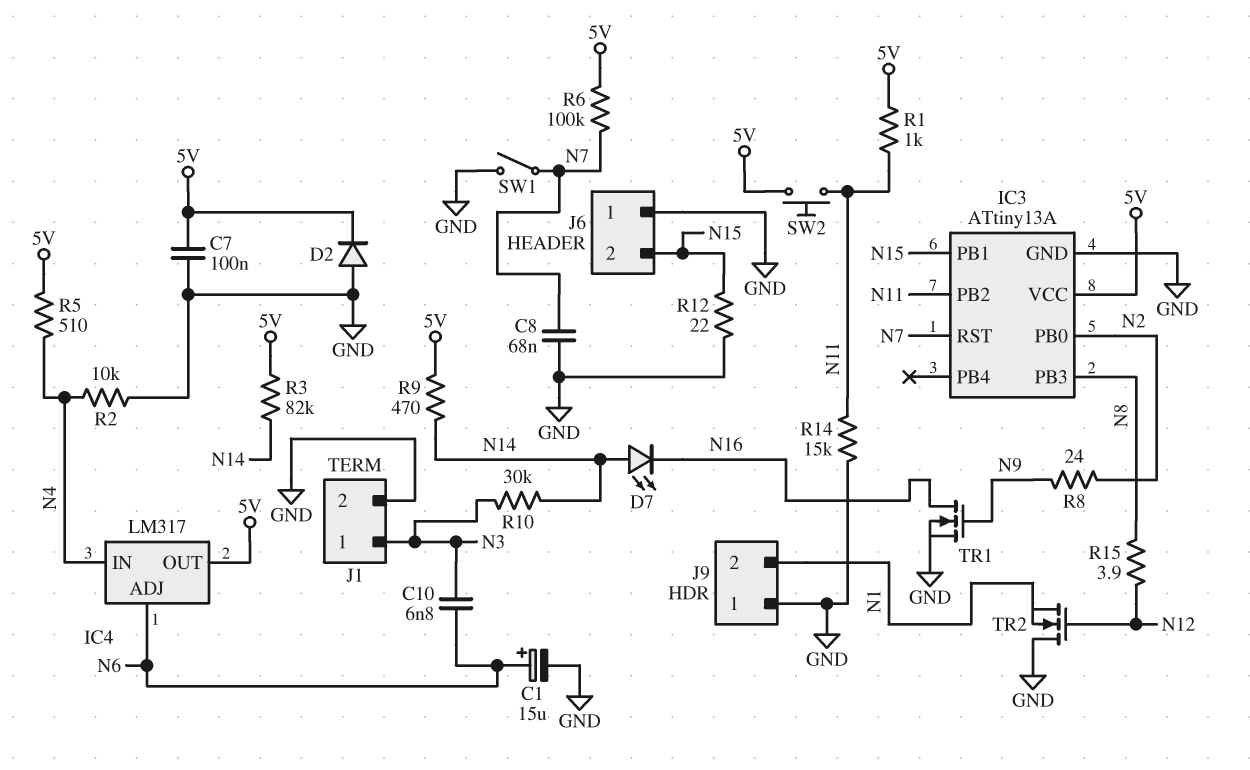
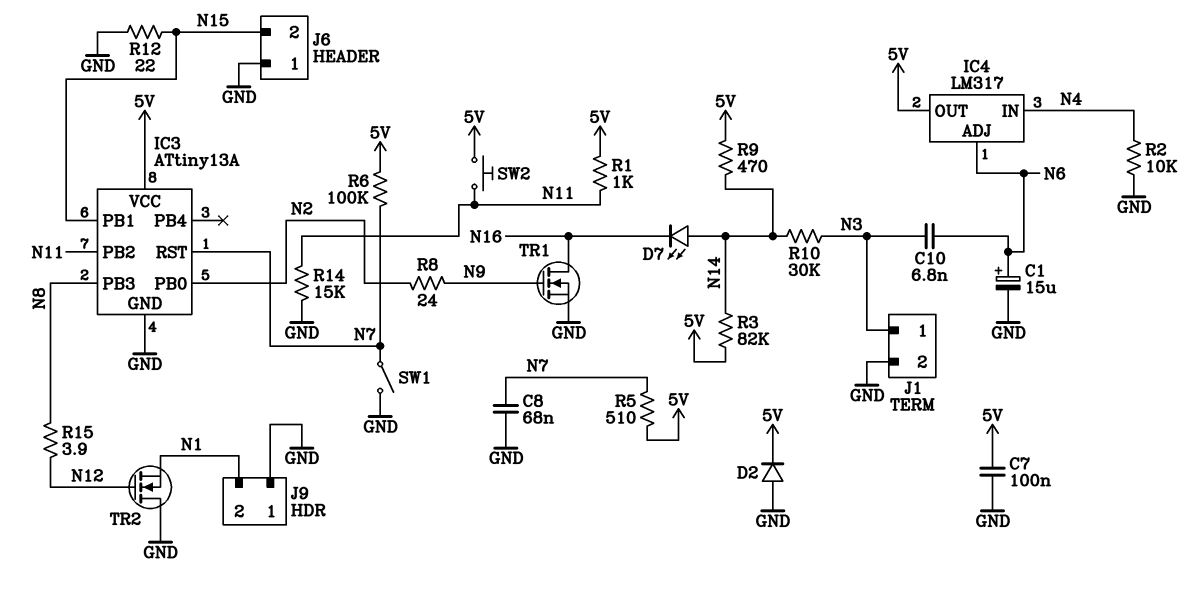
R5: 510 (5V, N4) -> 510 (5V, N7)

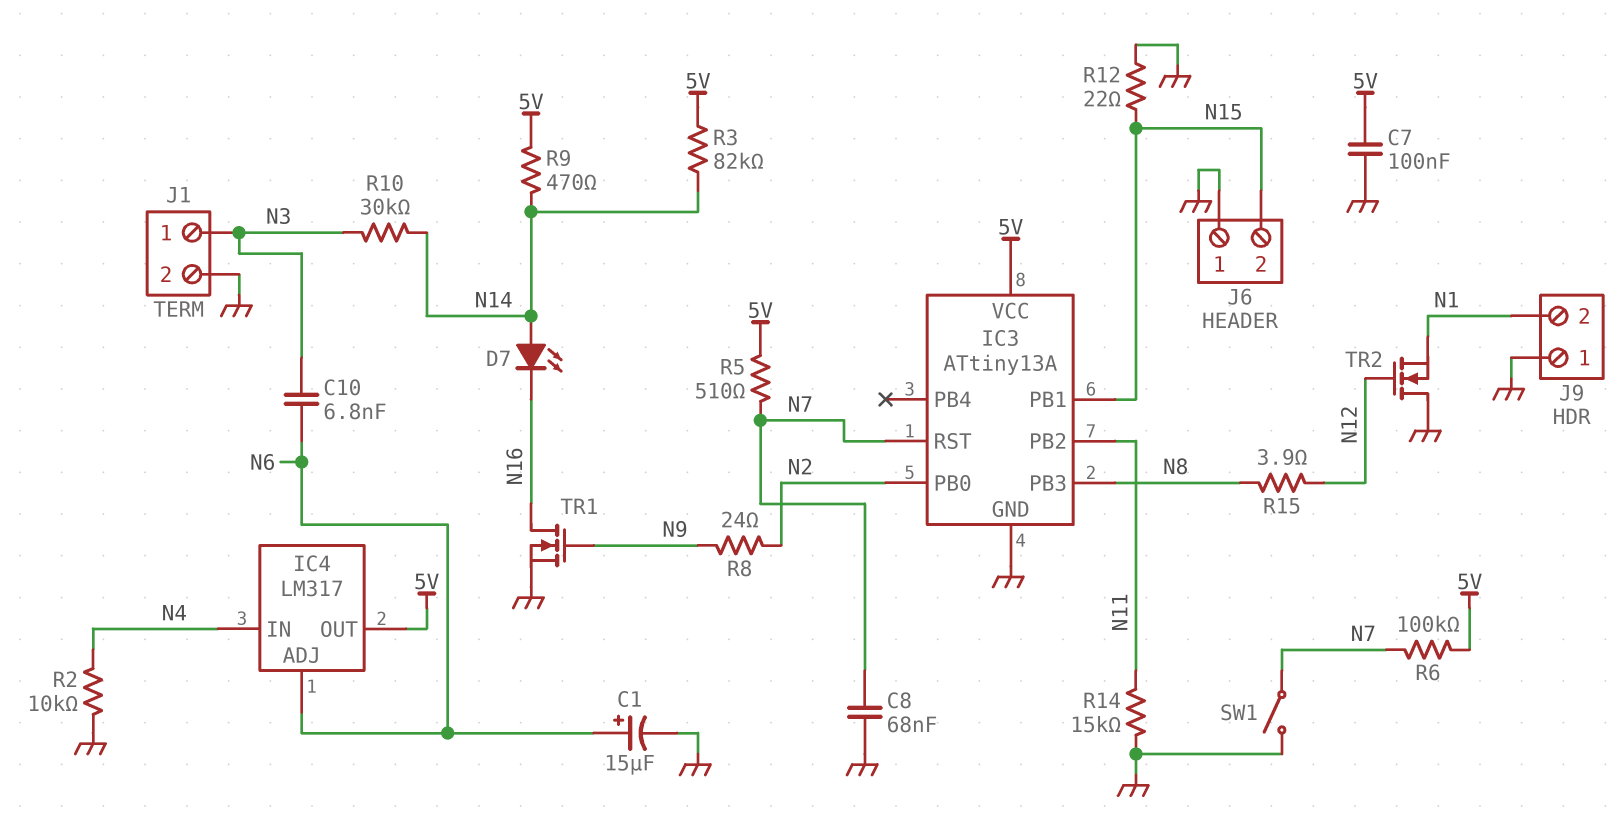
D2: diode (A GND, K 5V) -> none
R1: 1k (5V, N11) -> none
SW2: button (5V, N11) -> none

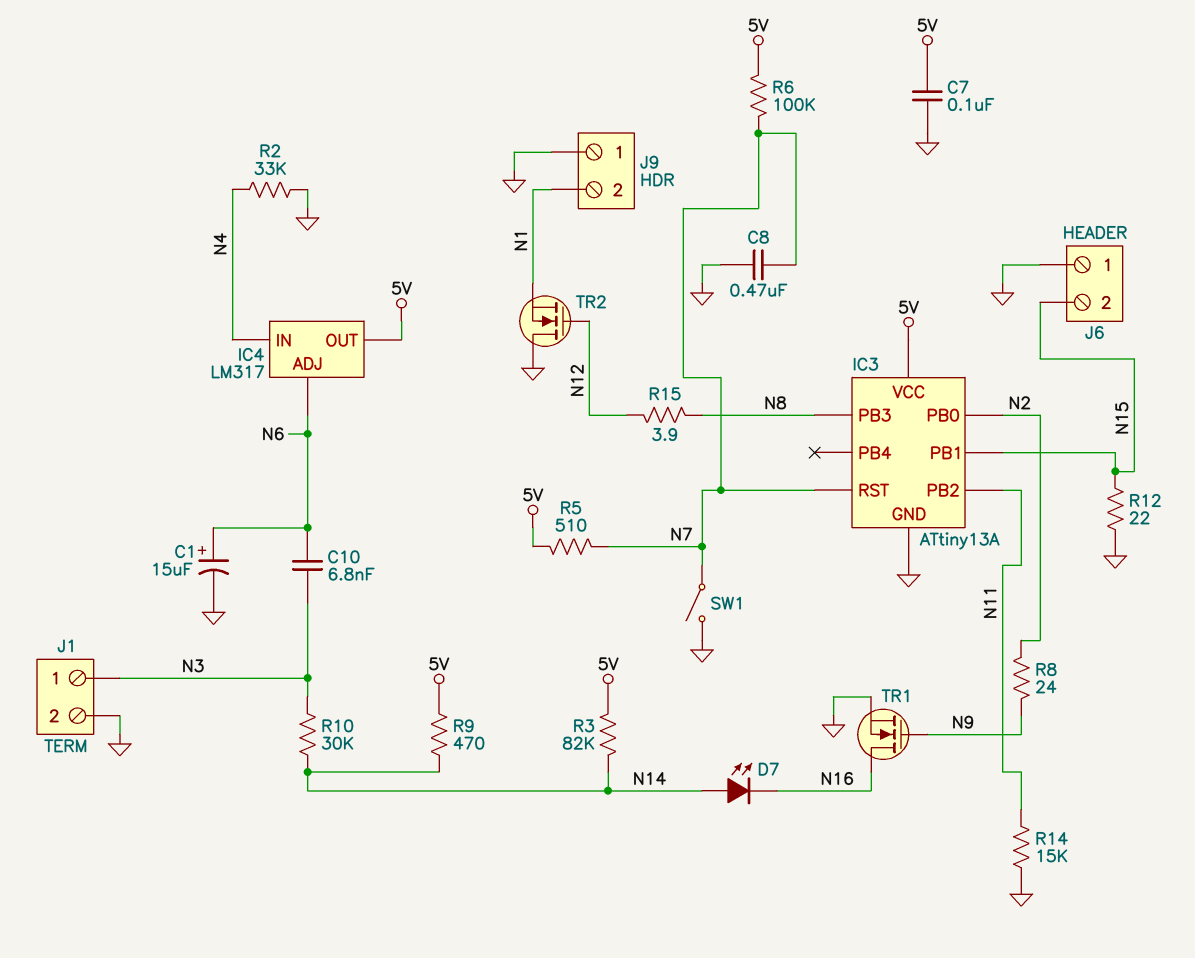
C8: 68nF (GND, N7) -> 470nF (GND, N7)
R2: 10k (GND, N4) -> 33k (GND, N4)

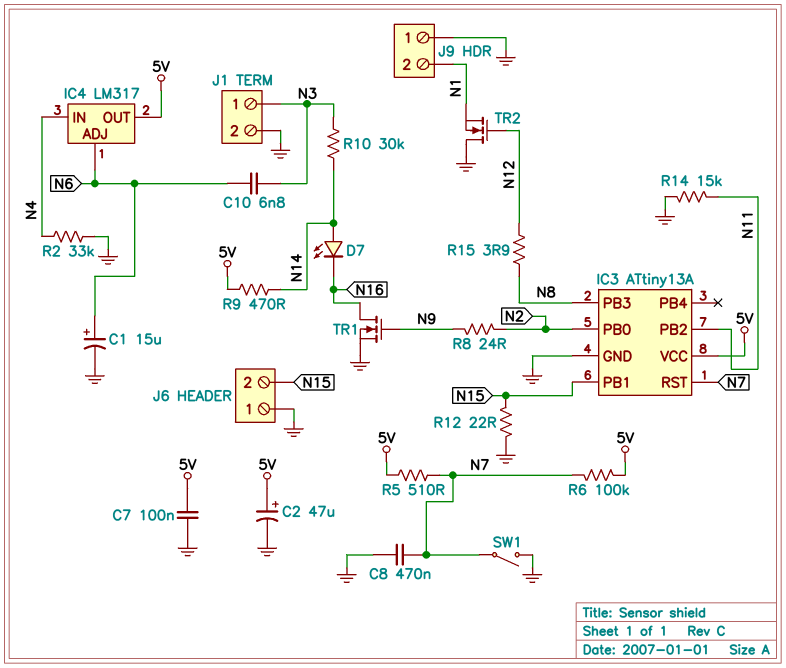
C2: none -> 47uF (plus 5V, minus GND)
R3: 82k (5V, N14) -> none

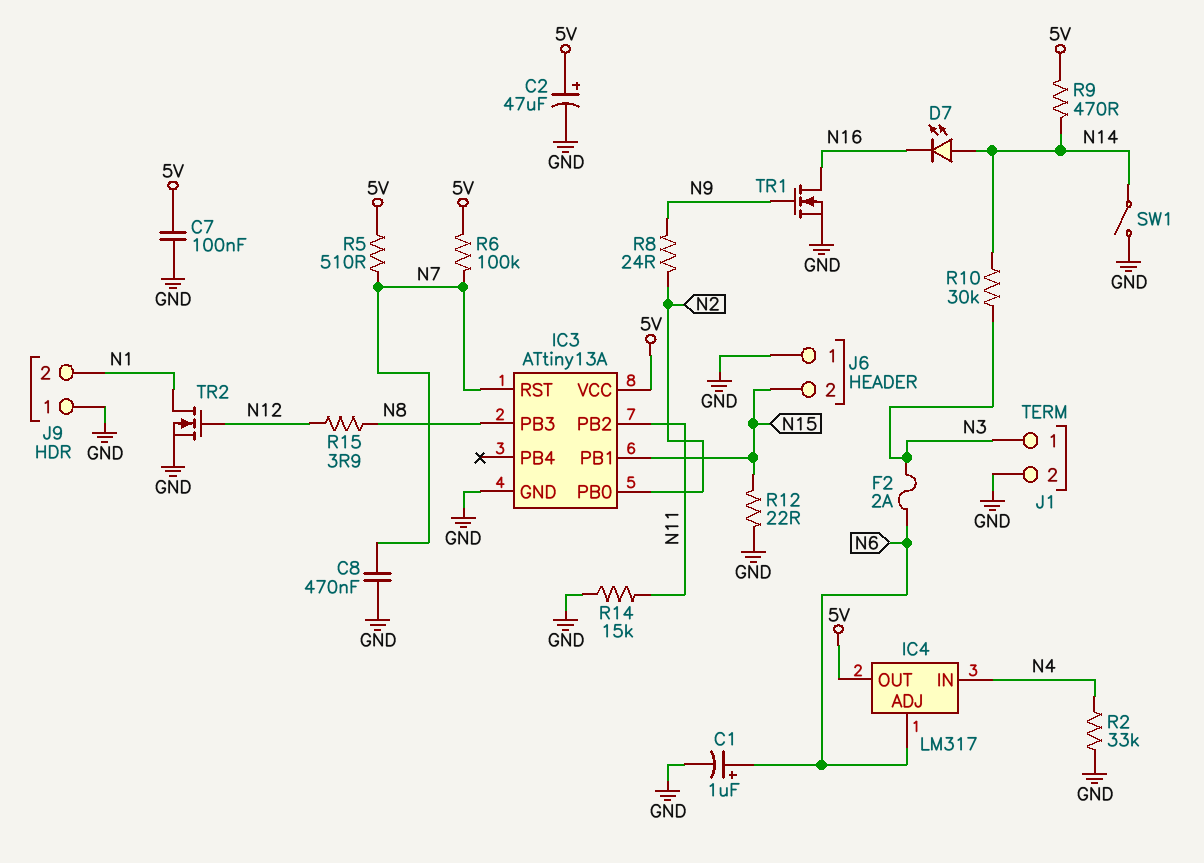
C1: 15uF (plus N6, minus GND) -> 1uF (plus N6, minus GND)
C10: 6.8nF (N3, N6) -> none
F2: none -> 2A (N3, N6)
SW1: switch (GND, N7) -> switch (GND, N14)
TR2: NMOS (G N12, D GND, S N1) -> NMOS (G N12, D N1, S GND)

